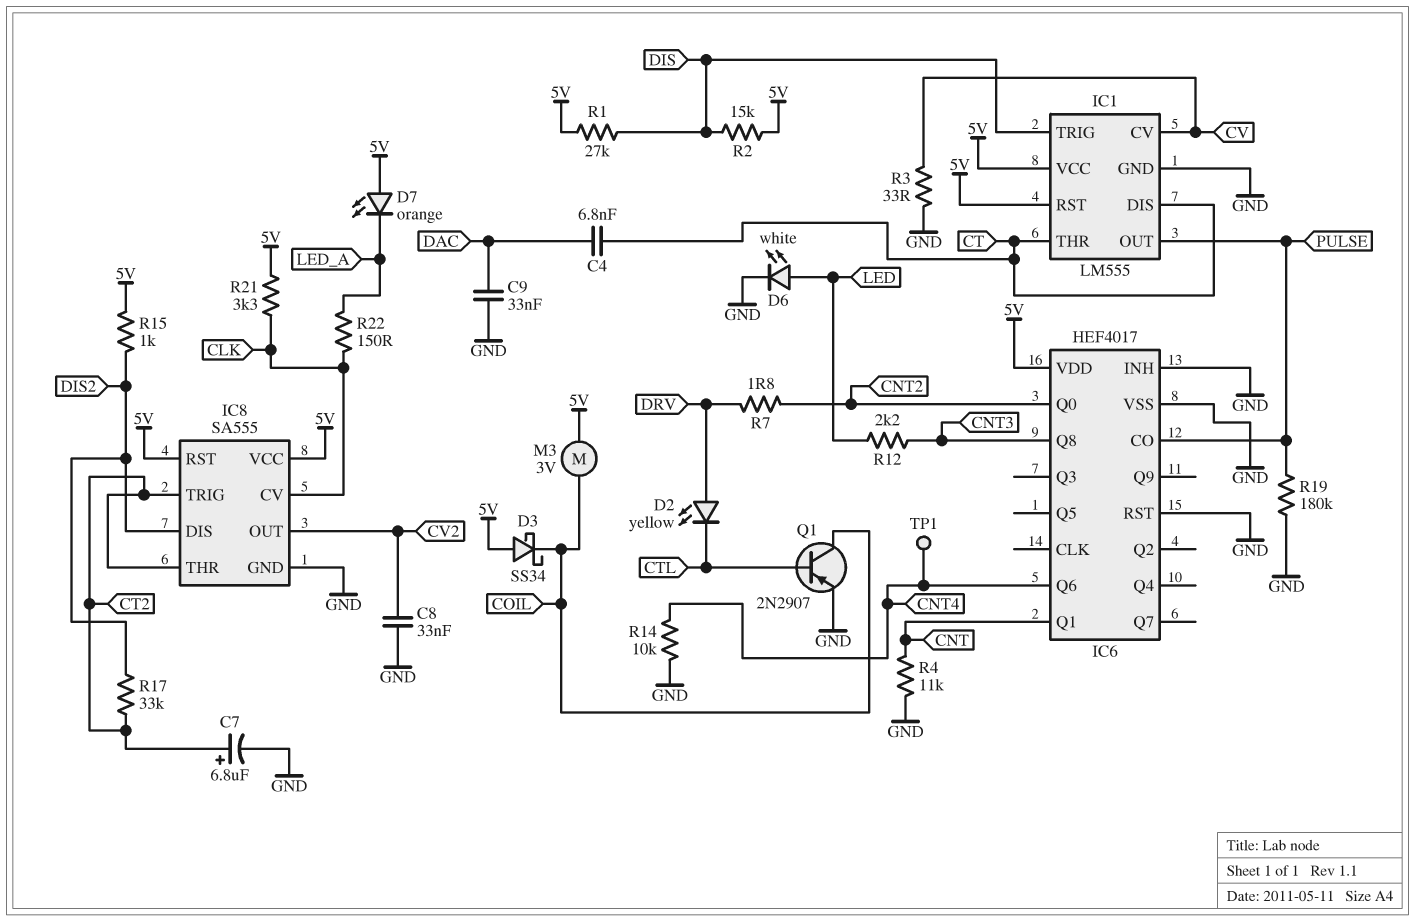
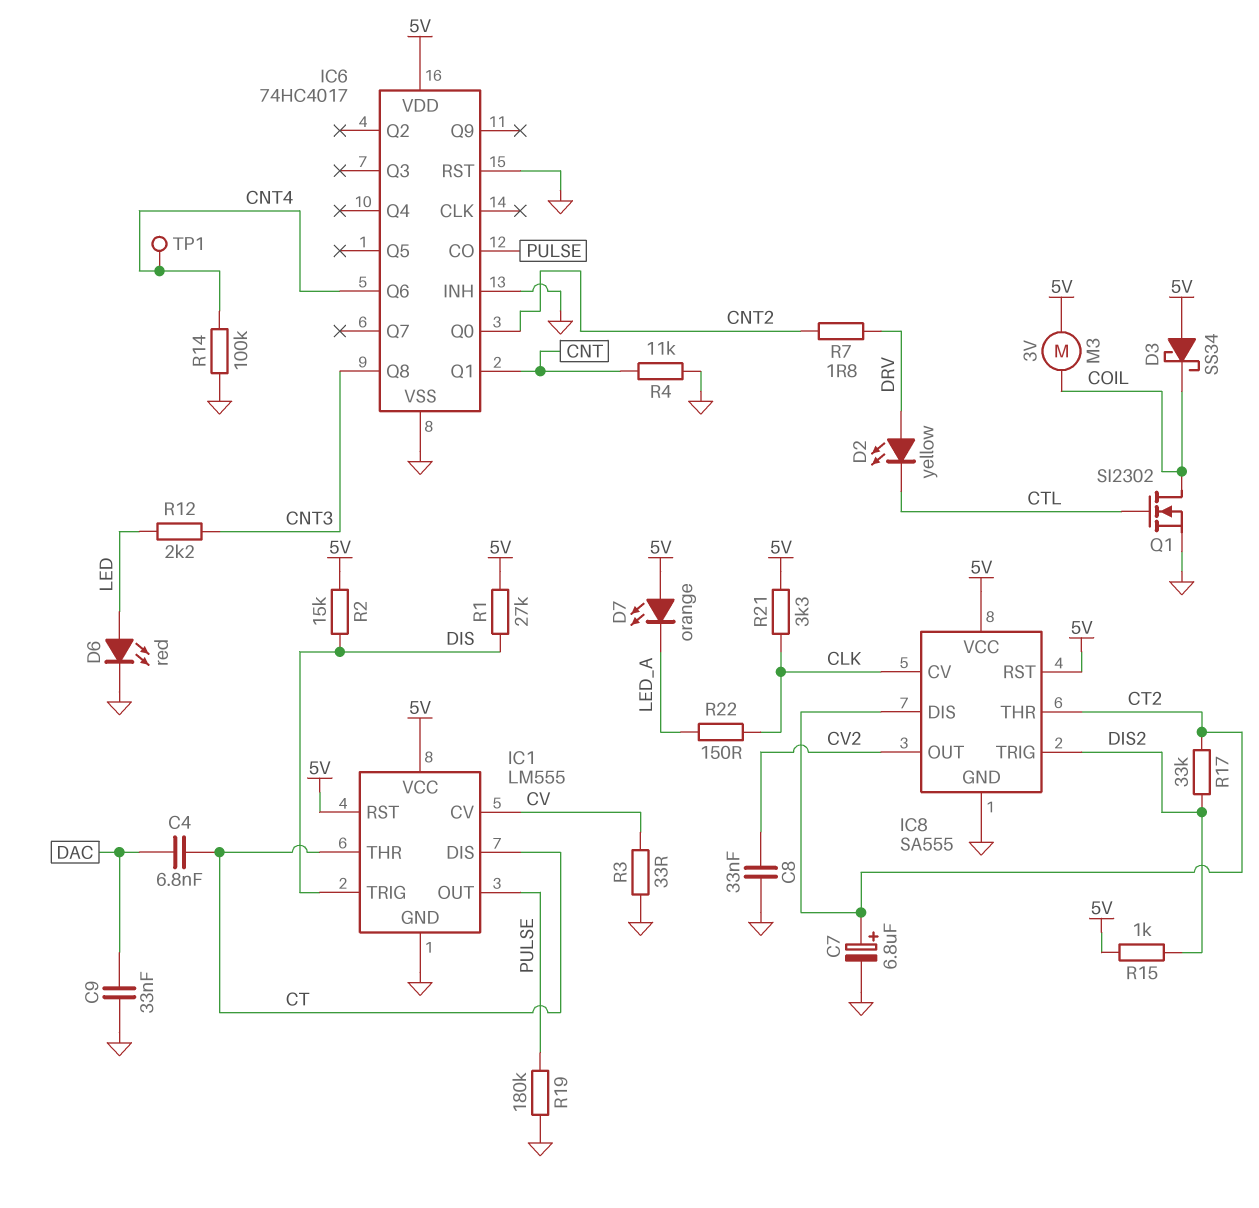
D6: LED white (A LED, K GND) -> LED red (A LED, K GND)
IC6: HEF4017 -> 74HC4017
IC8 pin DIS: DIS2 -> CT2
IC8 pin TRIG: CT2 -> DIS2
Q1: PNP 2N2907 (B CTL, C COIL, E GND) -> NMOS SI2302 (G CTL, D COIL, S GND)
R14: 10k (CNT4, GND) -> 100k (CNT4, GND)

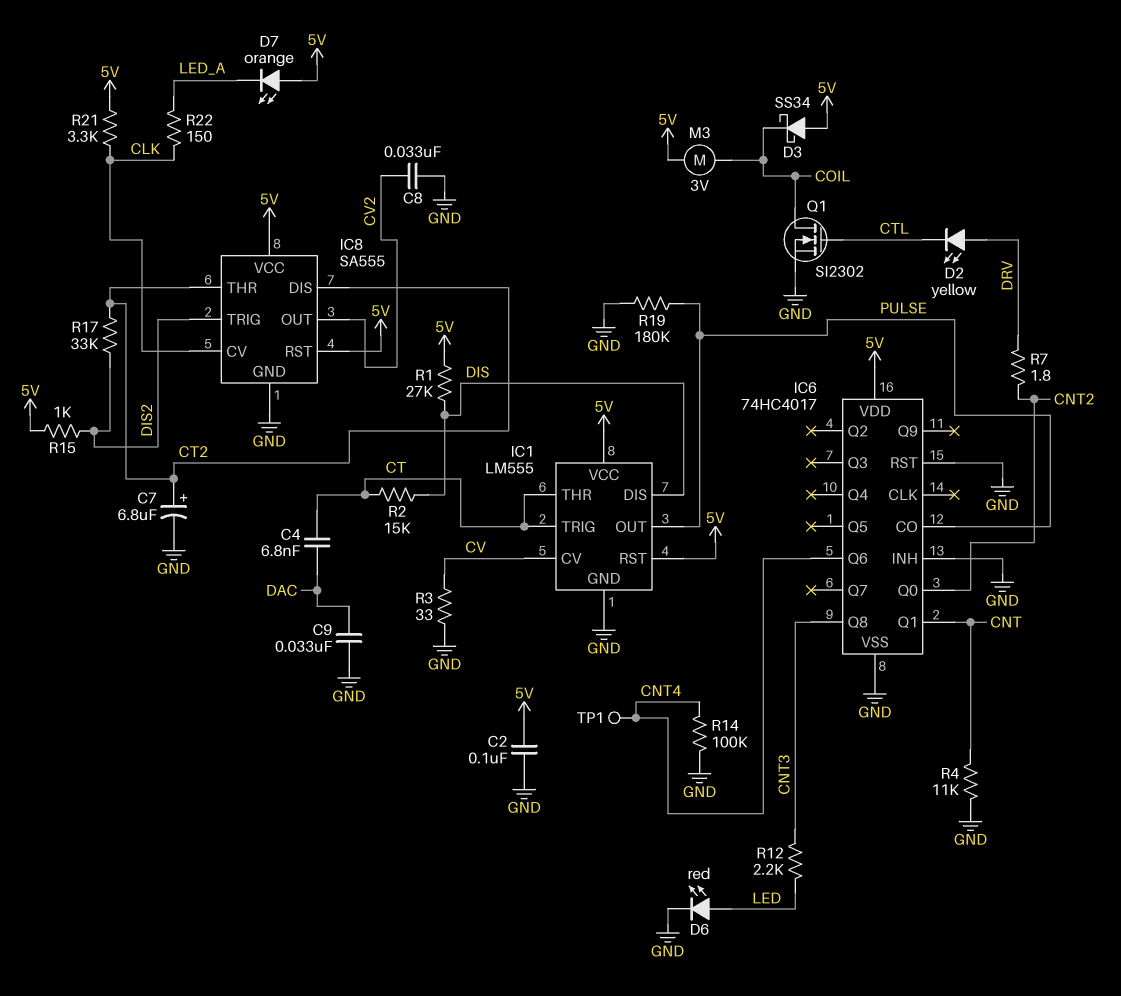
C2: none -> 100nF (5V, GND)
IC1 pin DIS: CT -> DIS
IC1 pin TRIG: DIS -> CT
R2: 15k (5V, DIS) -> 15k (CT, DIS)

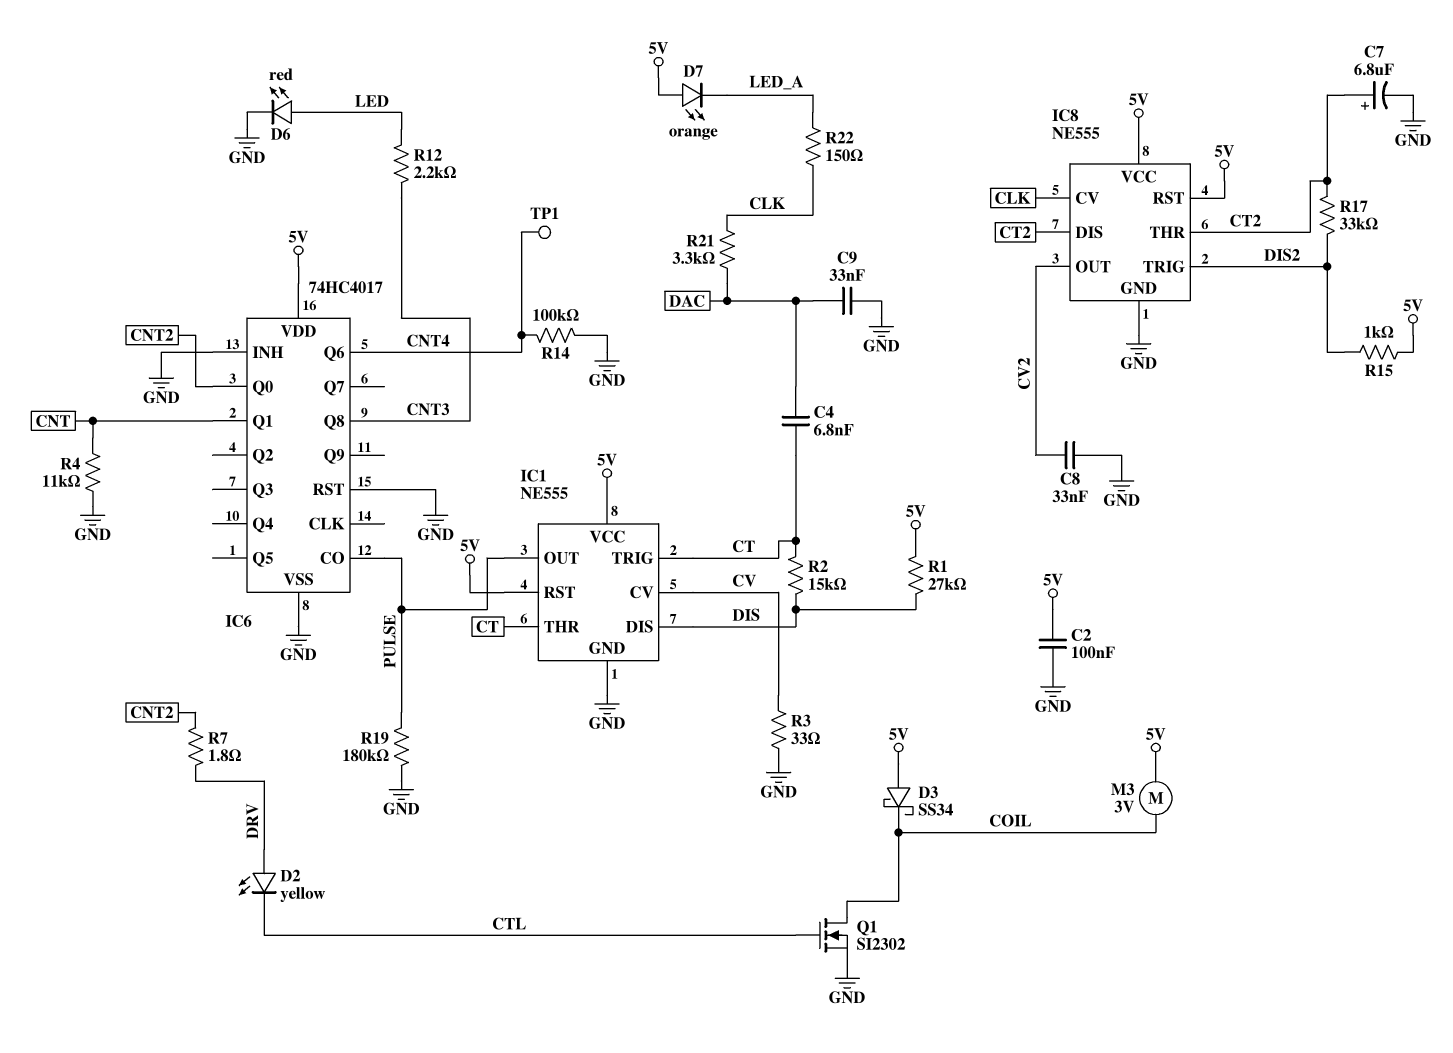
IC1: LM555 -> NE555
IC8: SA555 -> NE555
R21: 3.3k (5V, CLK) -> 3.3k (CLK, DAC)

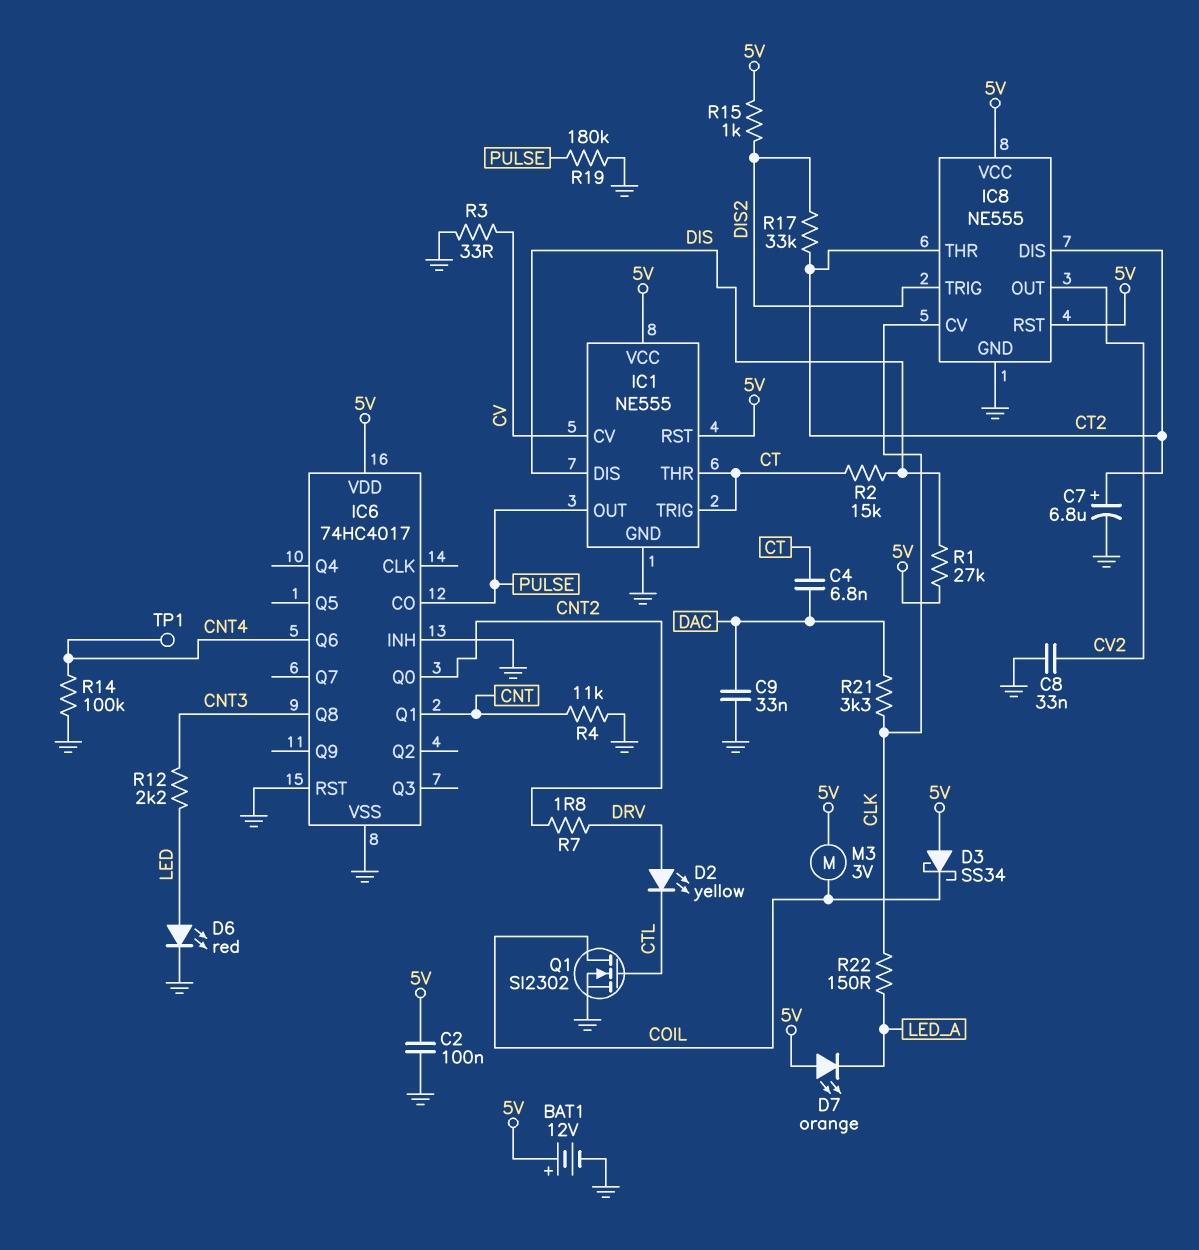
BAT1: none -> 12V (plus 5V, minus GND)

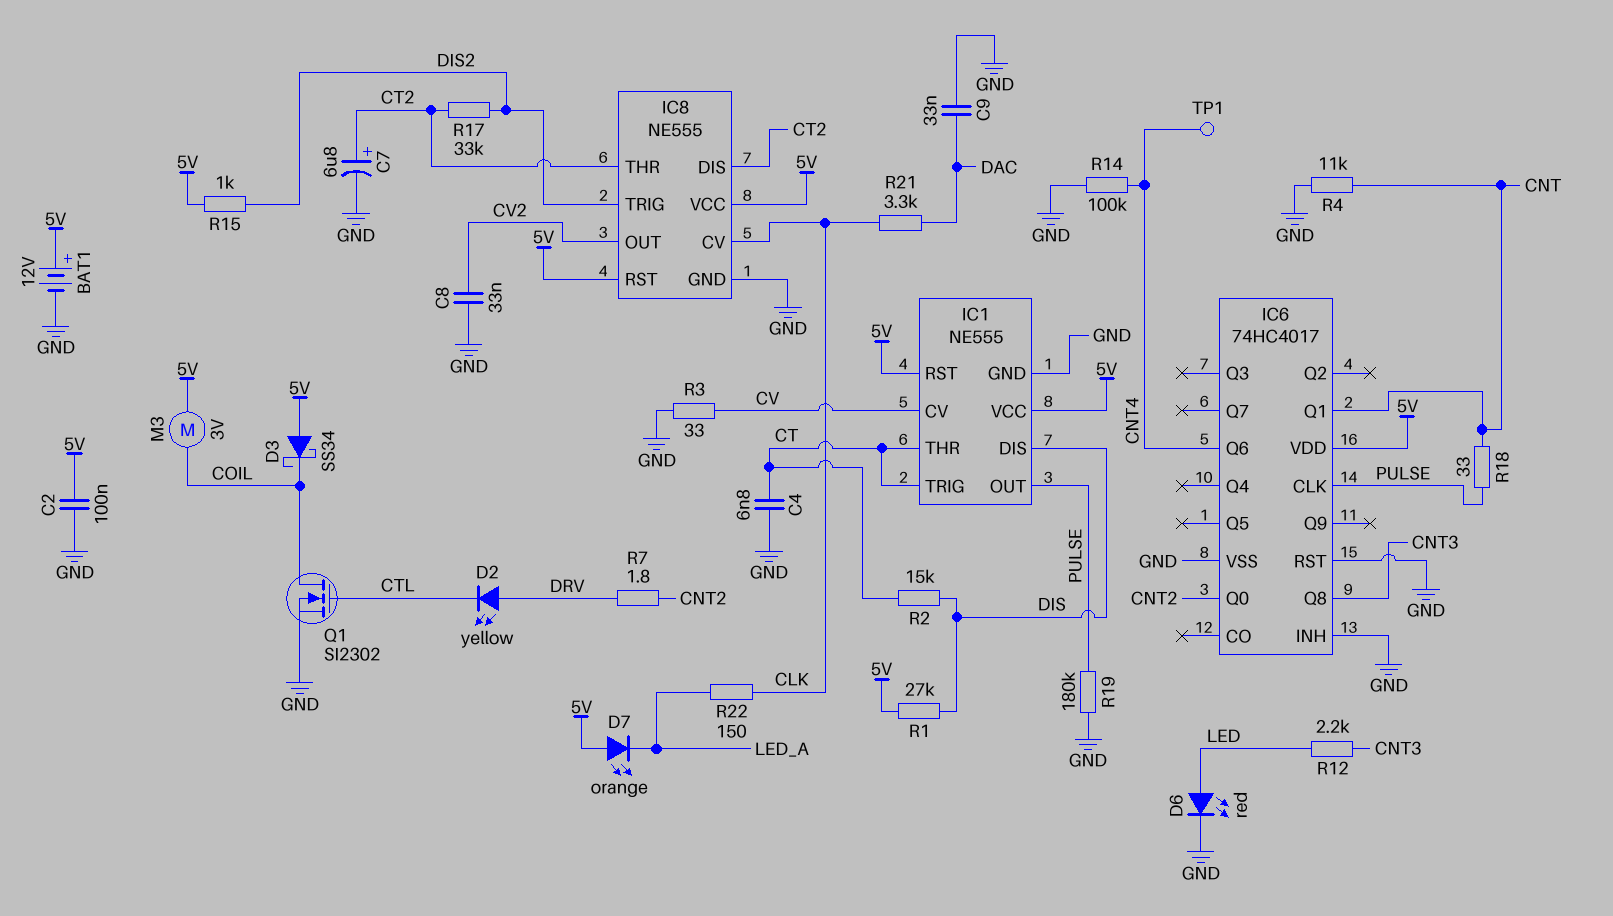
C4: 6.8nF (CT, DAC) -> 6.8nF (CT, GND)
IC6 pin CLK: none -> PULSE
IC6 pin CO: PULSE -> none
R18: none -> 33 (CNT, PULSE)

